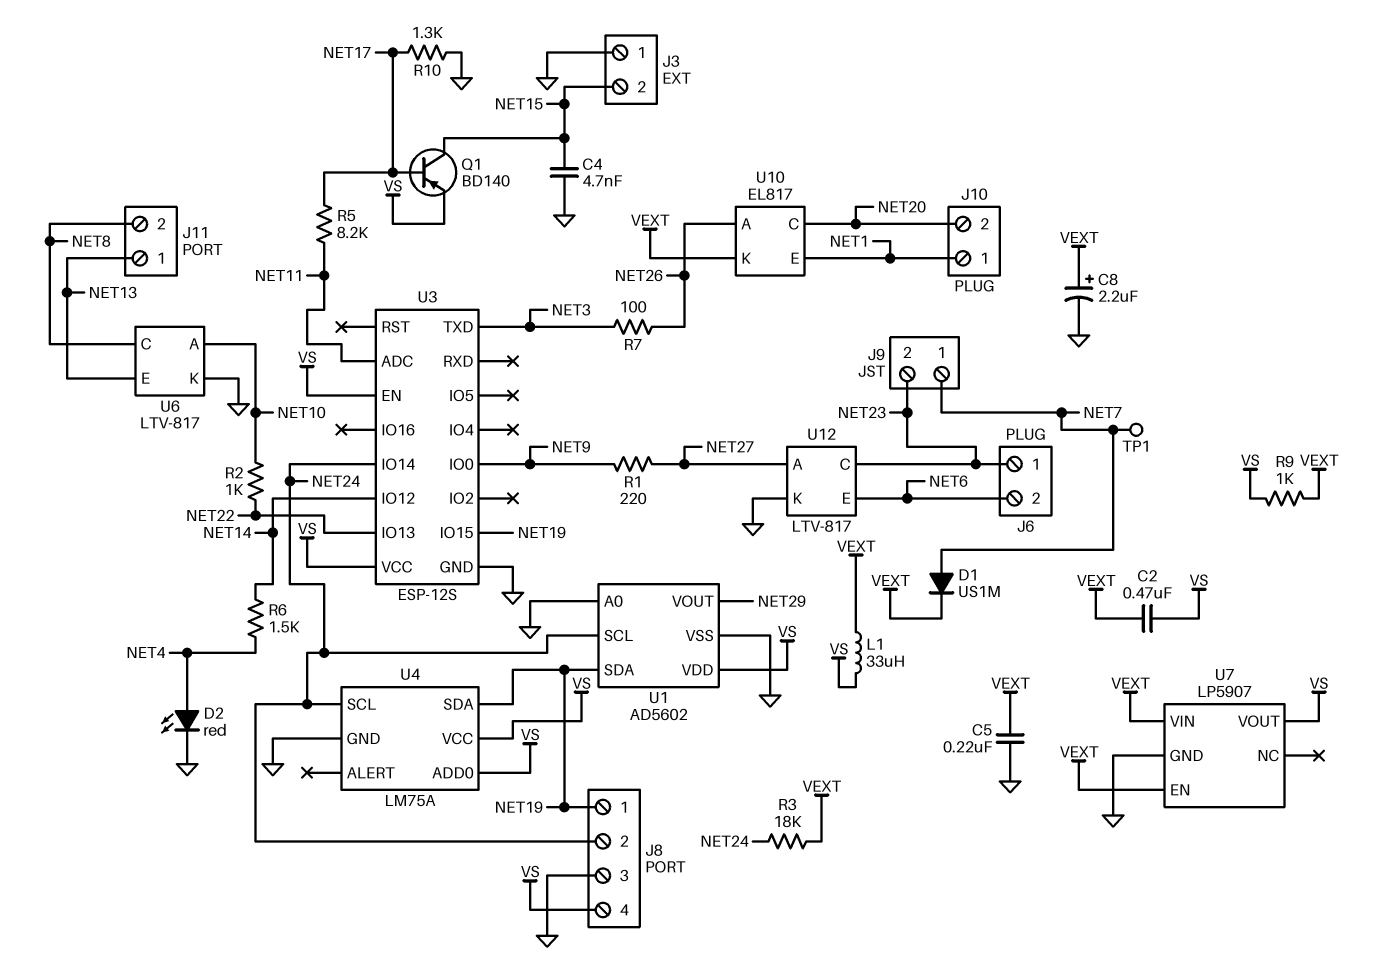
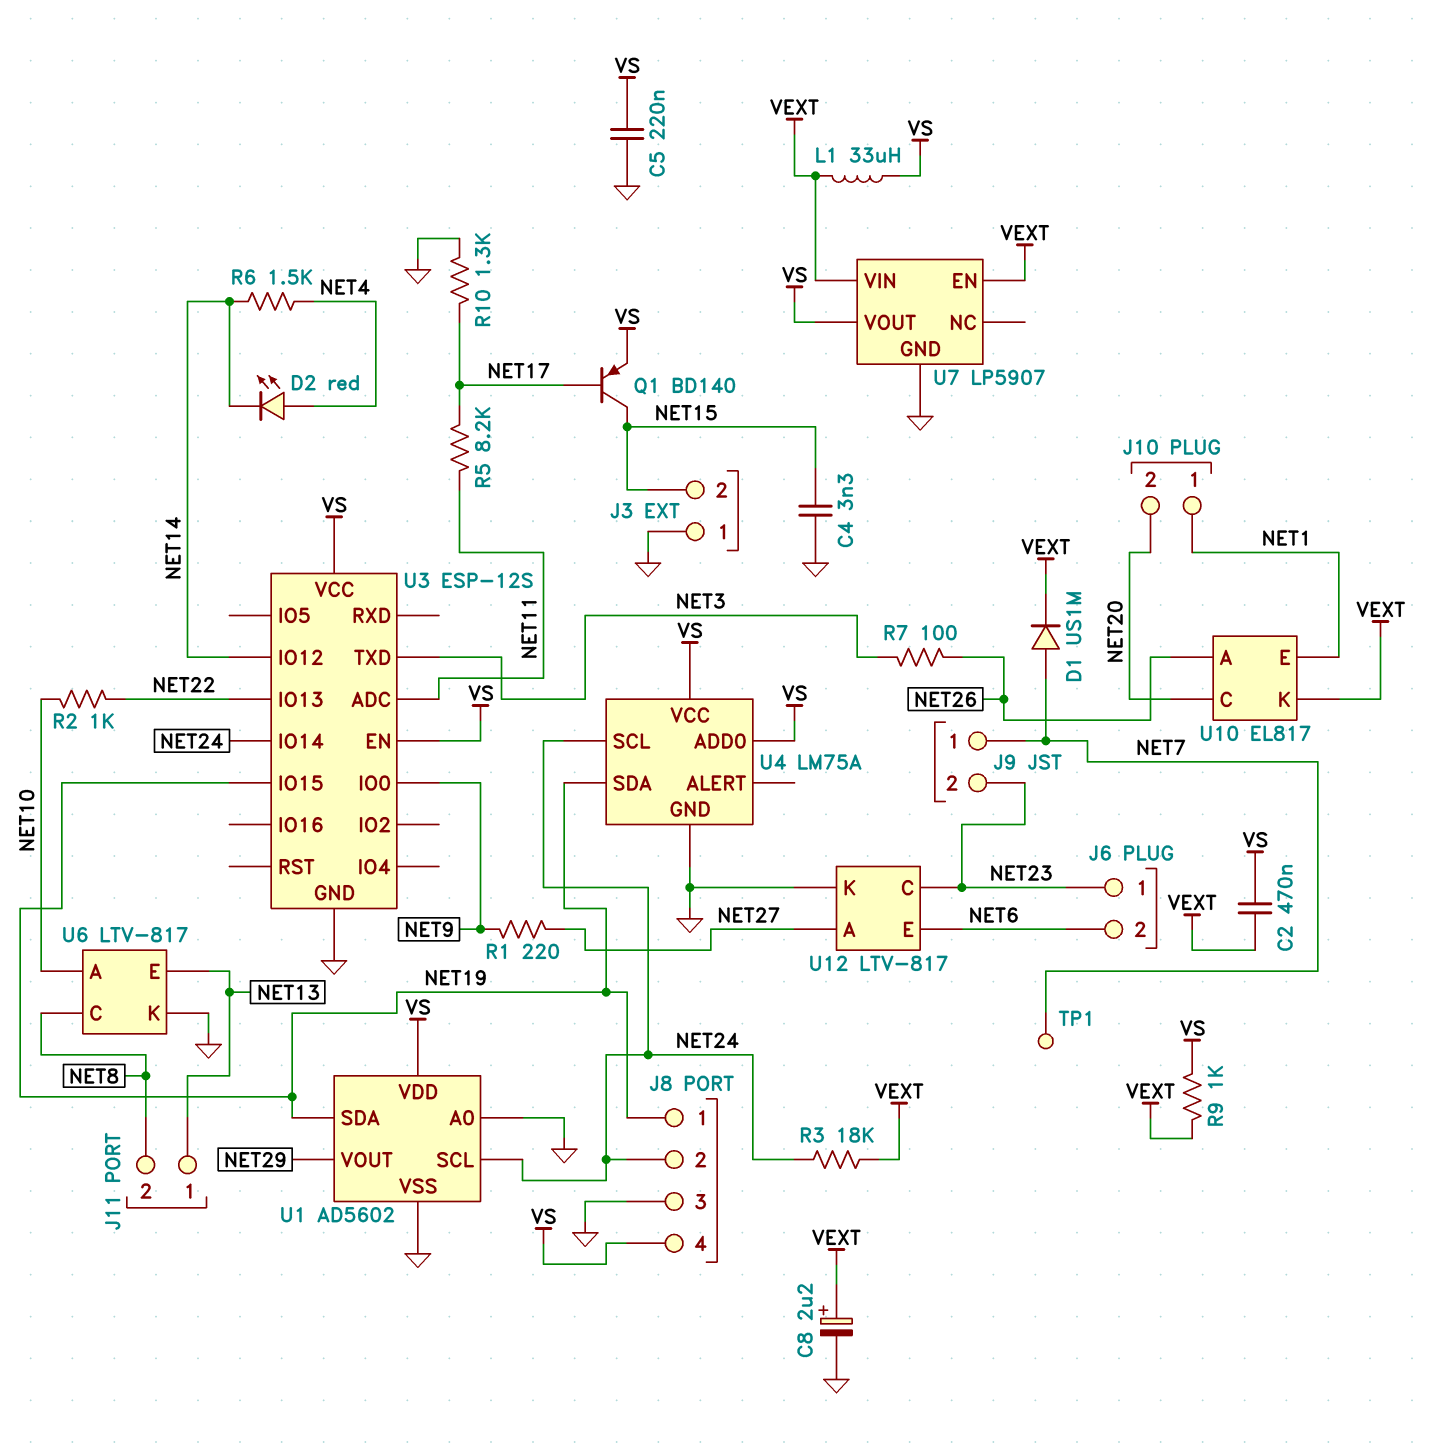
C4: 4.7nF (GND, NET15) -> 3.3nF (GND, NET15)
C5: 220nF (GND, VEXT) -> 220nF (GND, VS)
D2: LED red (A NET4, K GND) -> LED red (A NET4, K NET14)

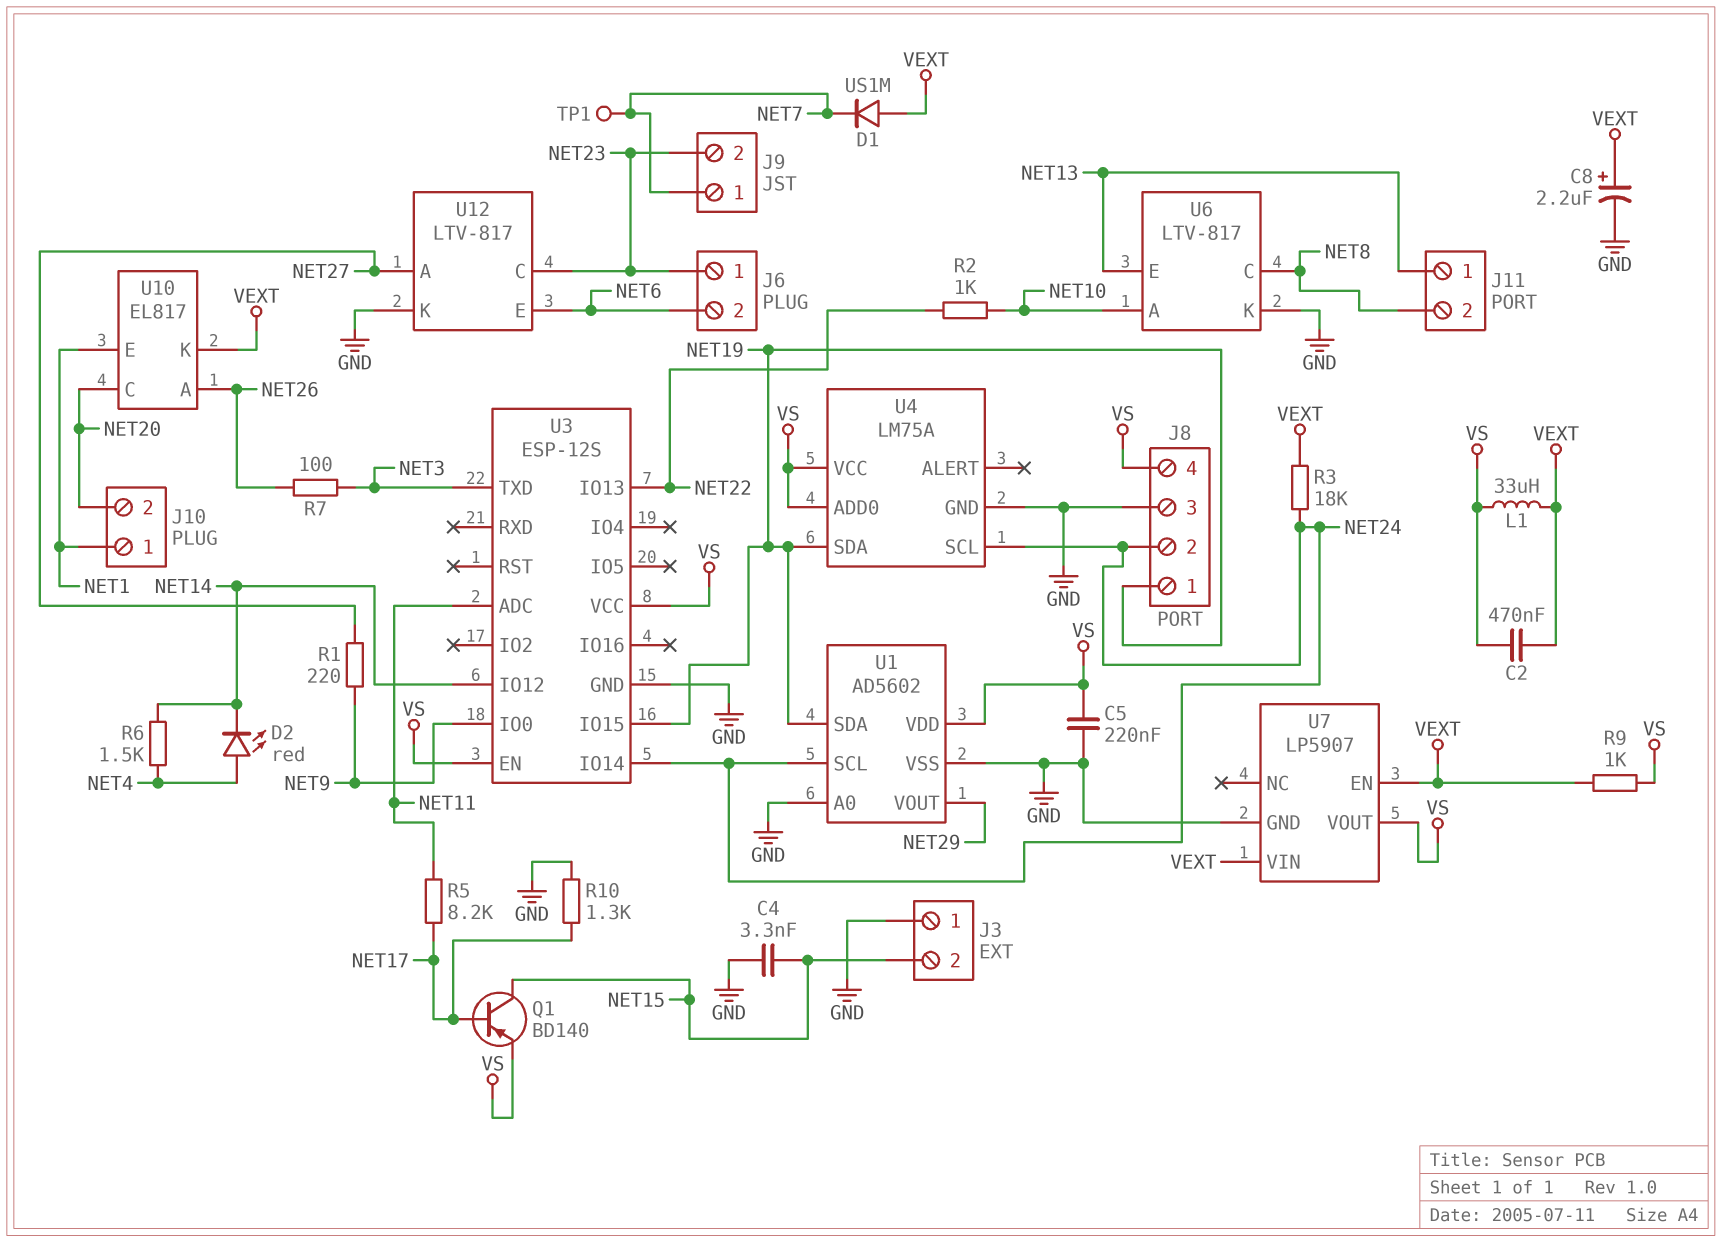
D1: diode US1M (A NET7, K VEXT) -> diode US1M (A VEXT, K NET7)

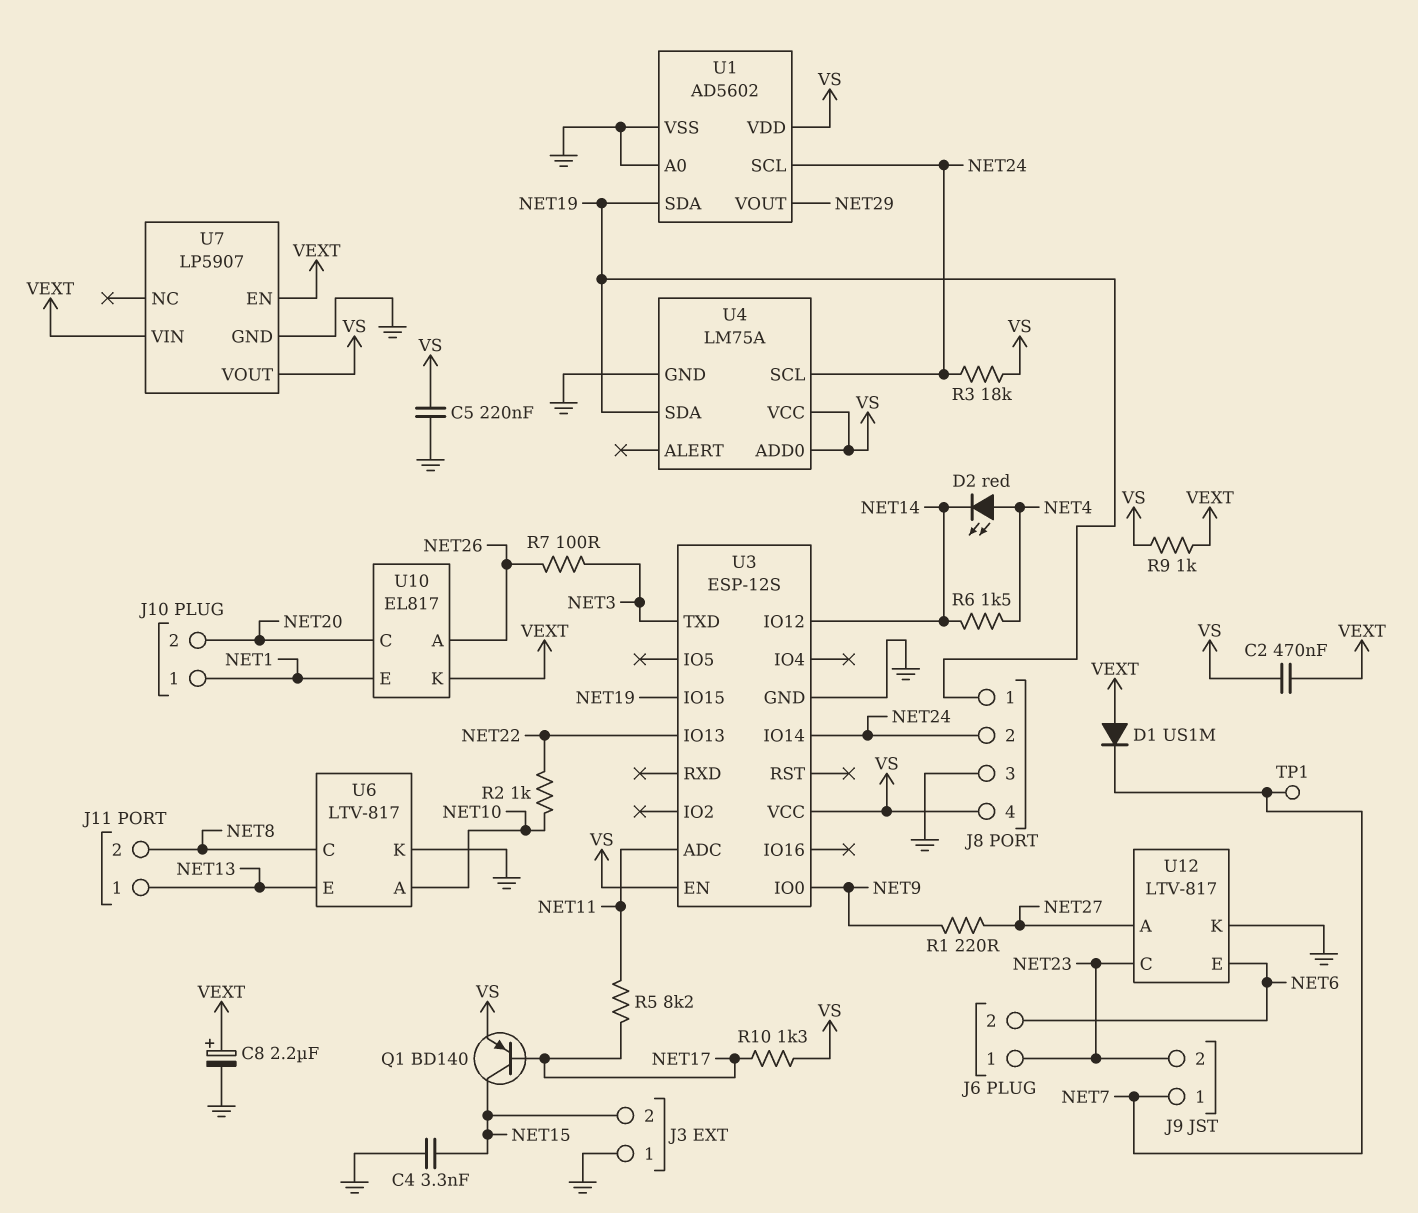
L1: 33uH (VEXT, VS) -> none
R3: 18k (NET24, VEXT) -> 18k (NET24, VS)
R10: 1.3k (GND, NET17) -> 1.3k (NET17, VS)

